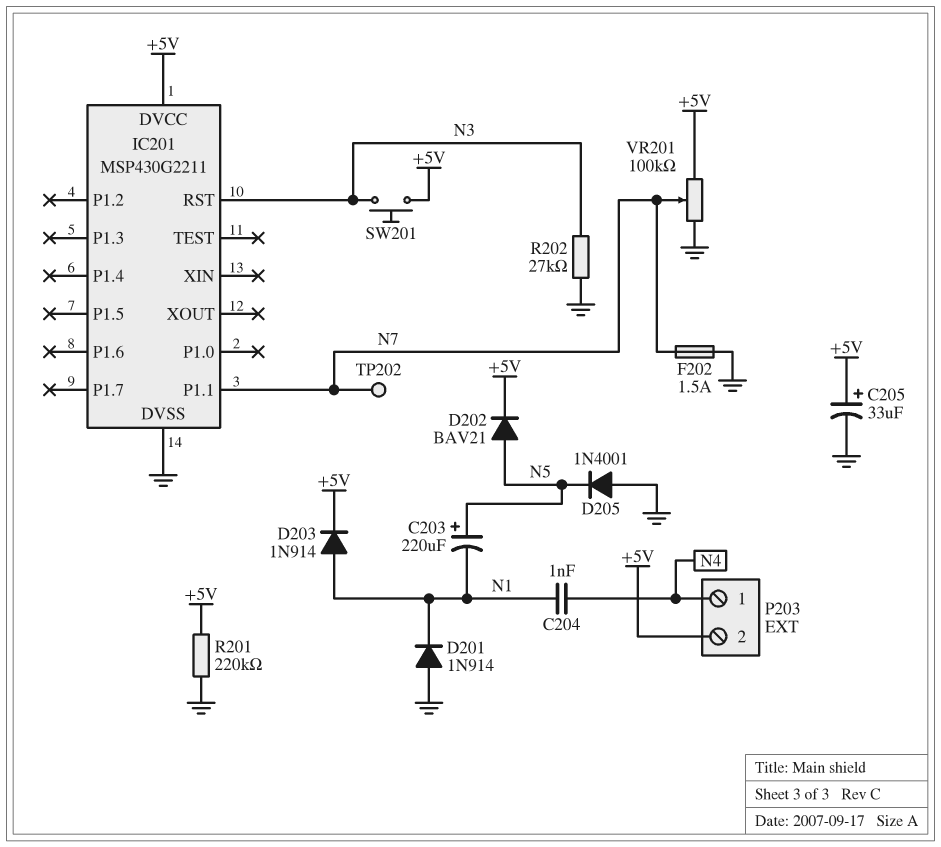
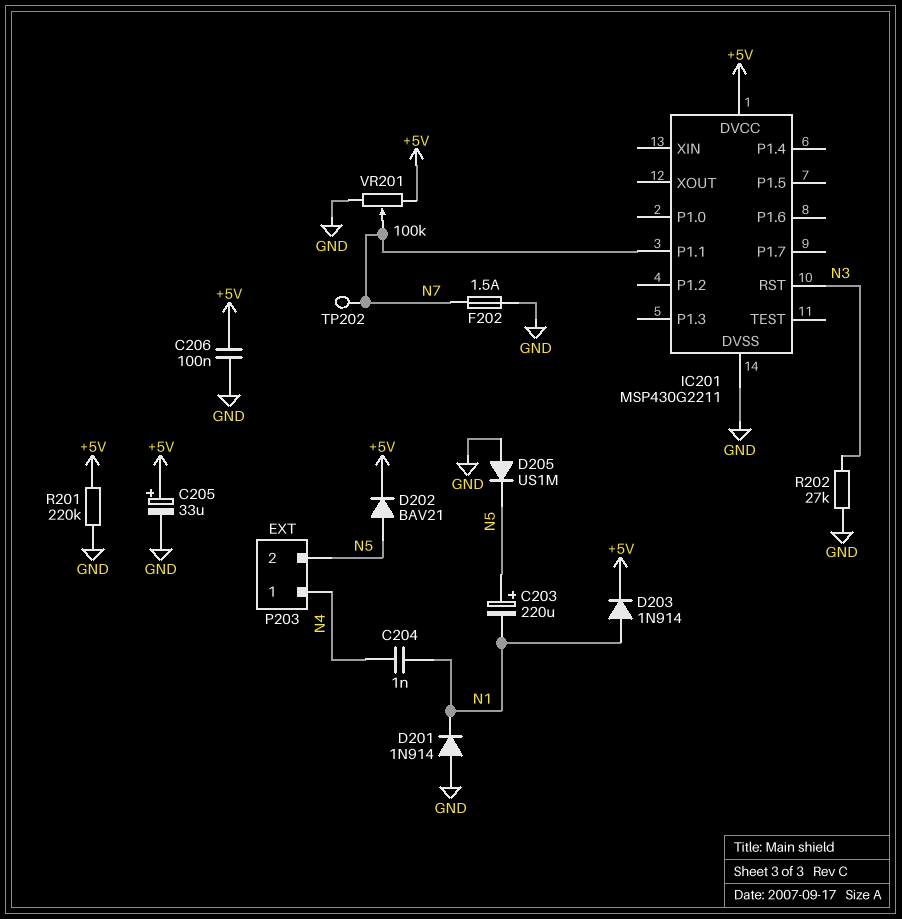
C206: none -> 100nF (+5V, GND)
D205: diode 1N4001 (A GND, K N5) -> diode US1M (A GND, K N5)
P203 pin 2: +5V -> N5
SW201: button (+5V, N3) -> none

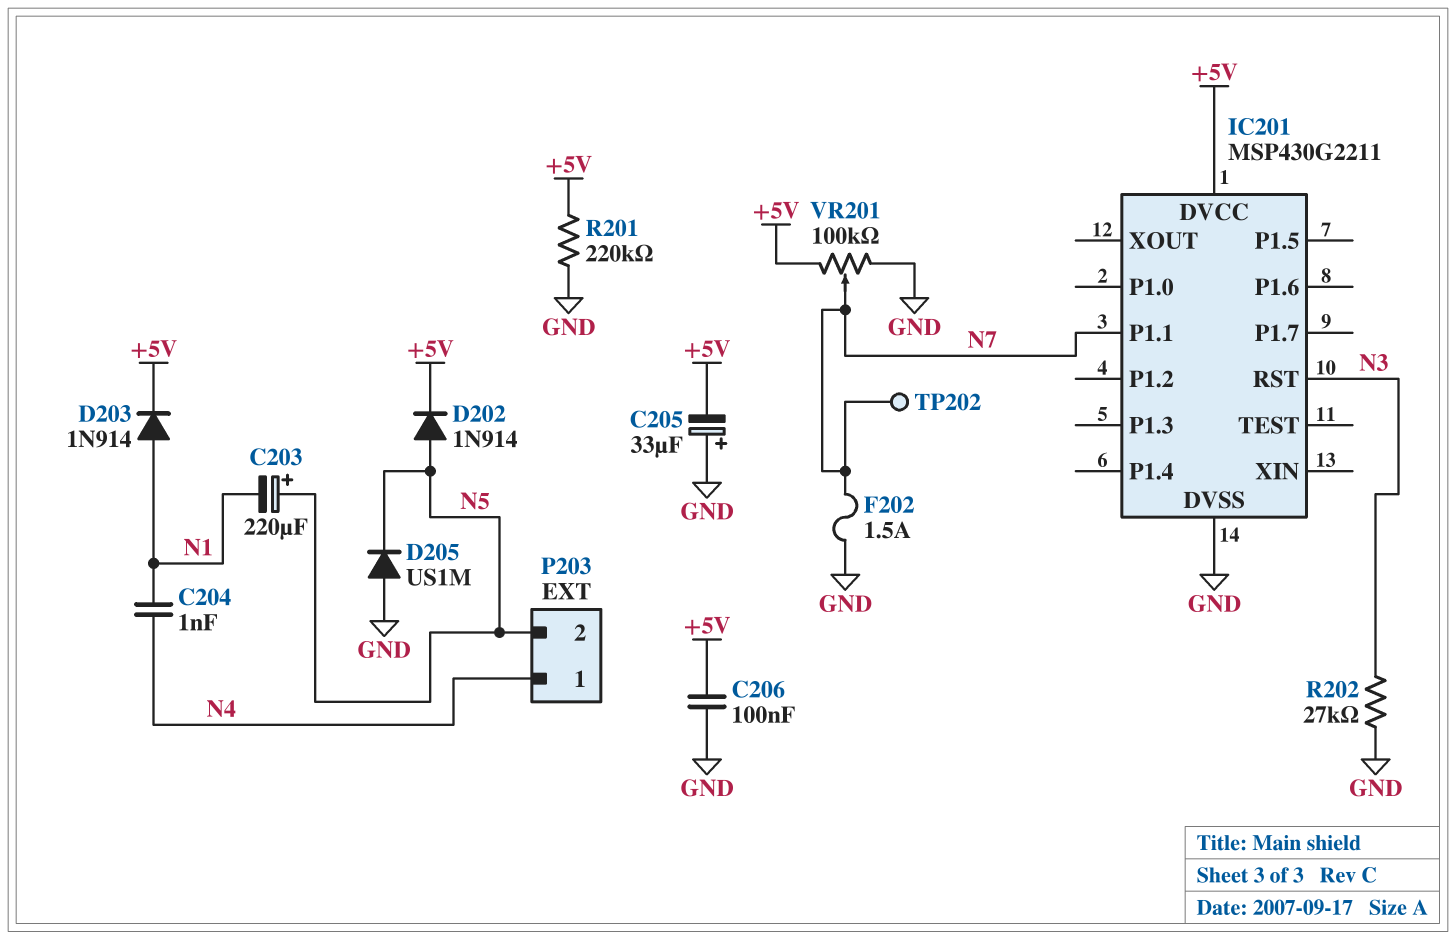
C205: 33uF (plus +5V, minus GND) -> 33uF (plus GND, minus +5V)
D201: diode 1N914 (A GND, K N1) -> none
D202: diode BAV21 (A N5, K +5V) -> diode 1N914 (A N5, K +5V)

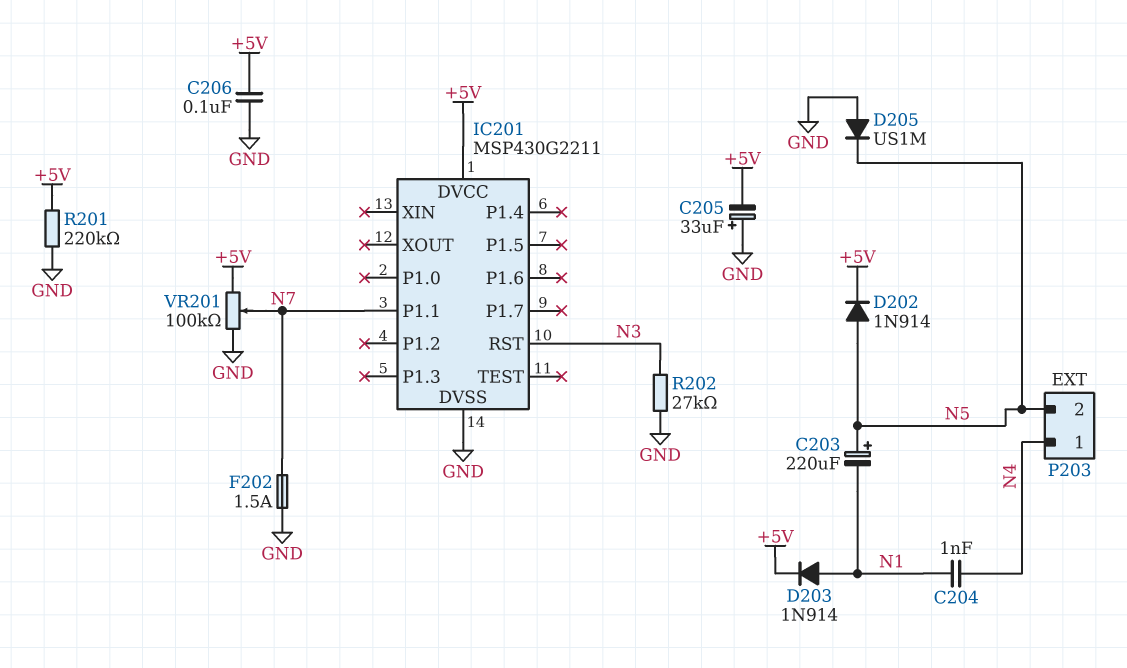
TP202: test point (N7) -> none

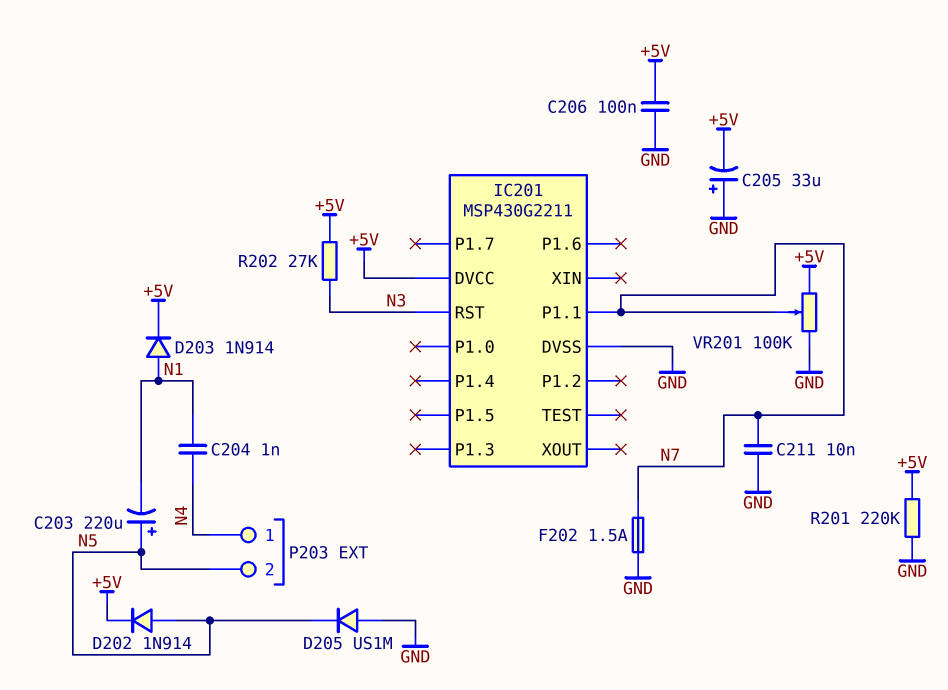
C211: none -> 10nF (GND, N7)
R202: 27k (GND, N3) -> 27k (+5V, N3)

